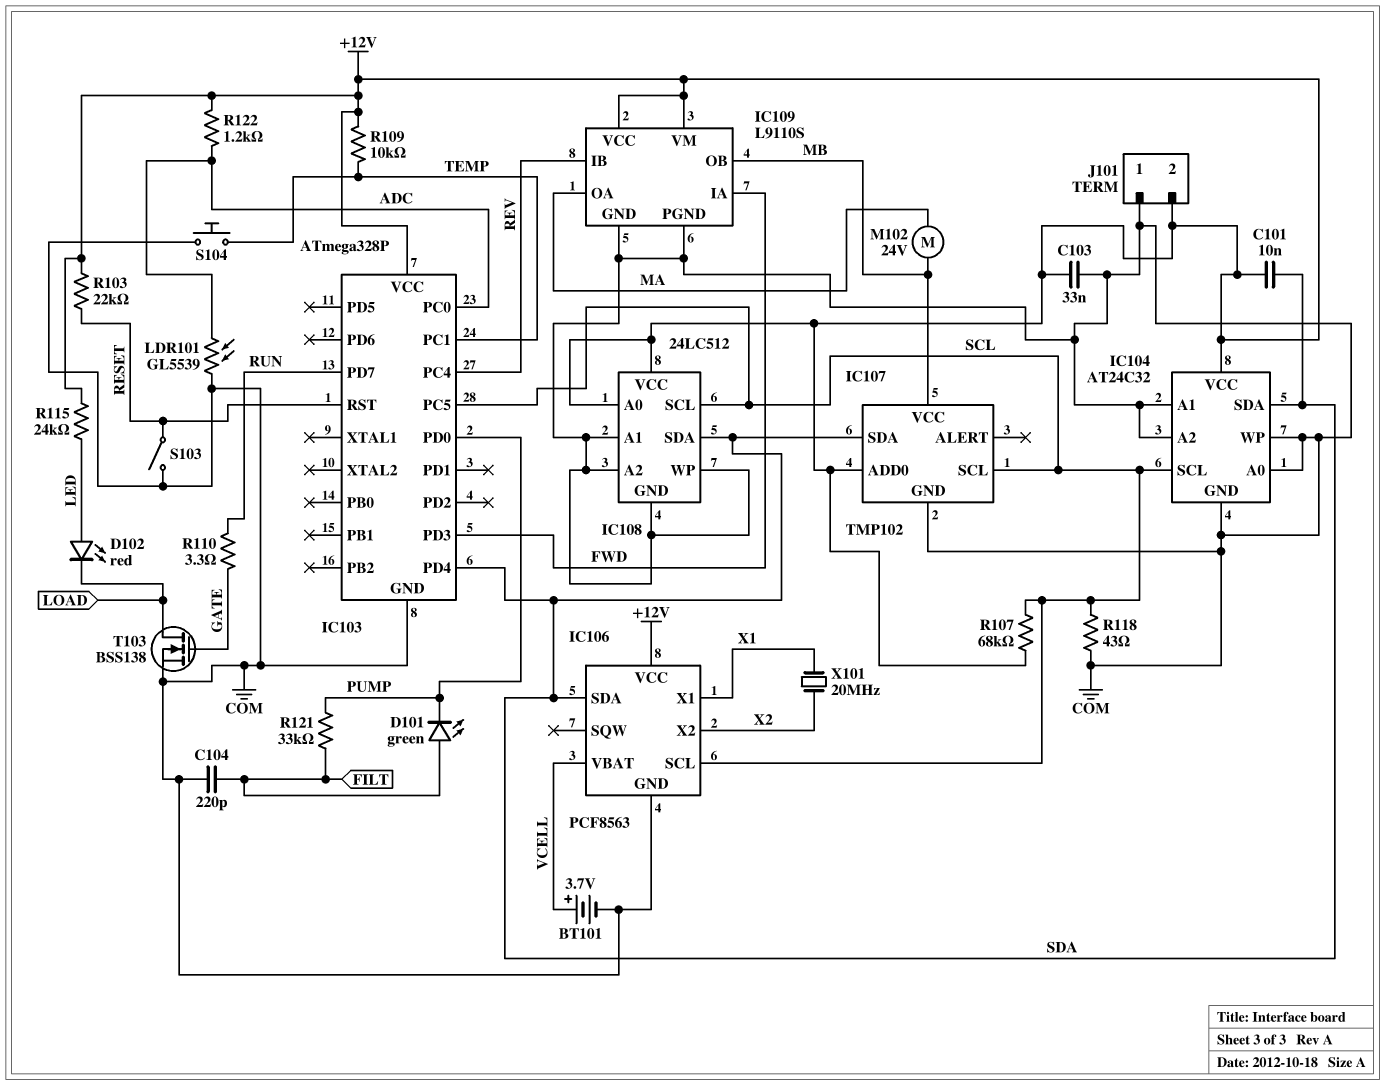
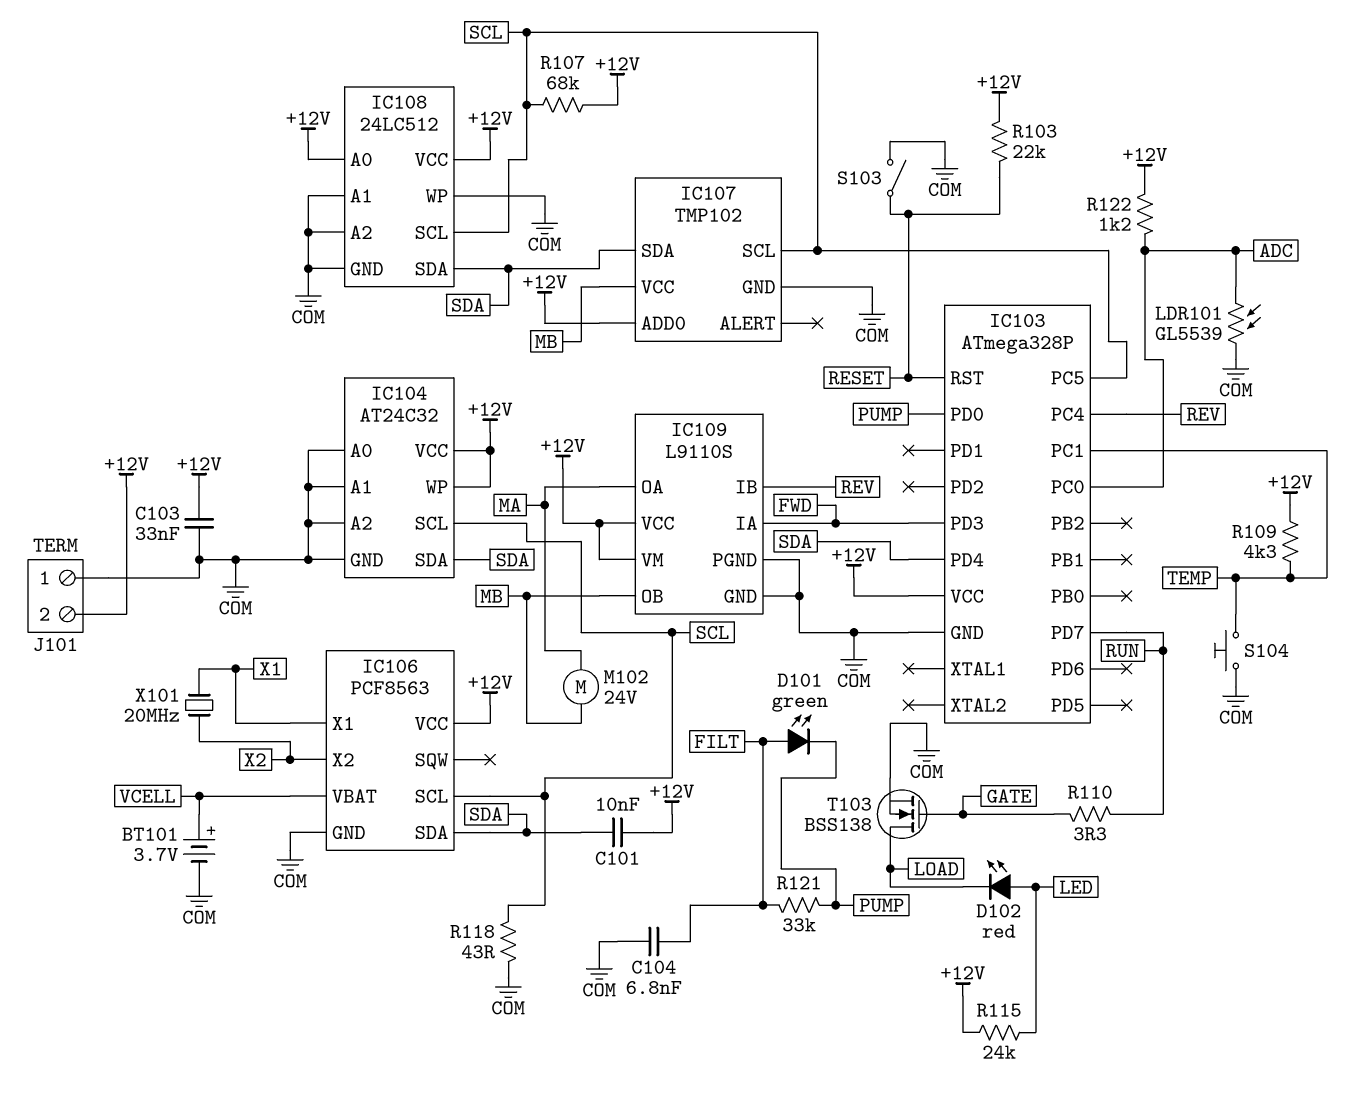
C104: 220pF (COM, FILT) -> 6.8nF (COM, FILT)
IC104 pin WP: COM -> +12V
R109: 10k (+12V, TEMP) -> 4.3k (+12V, TEMP)

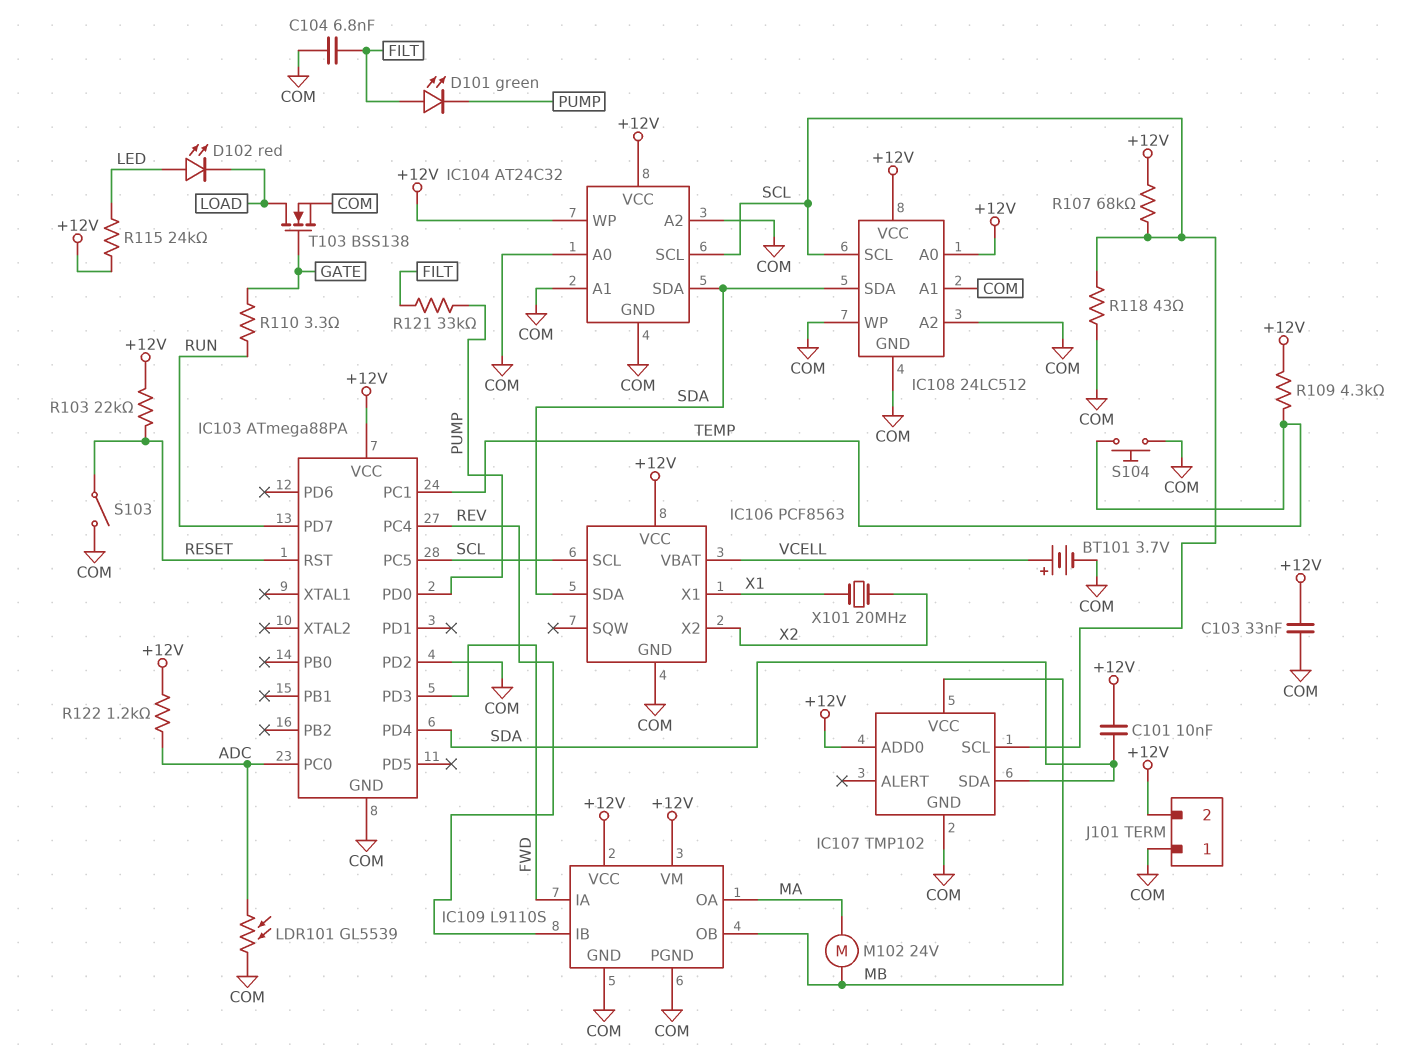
IC103: ATmega328P -> ATmega88PA
IC103 pin PD2: none -> COM

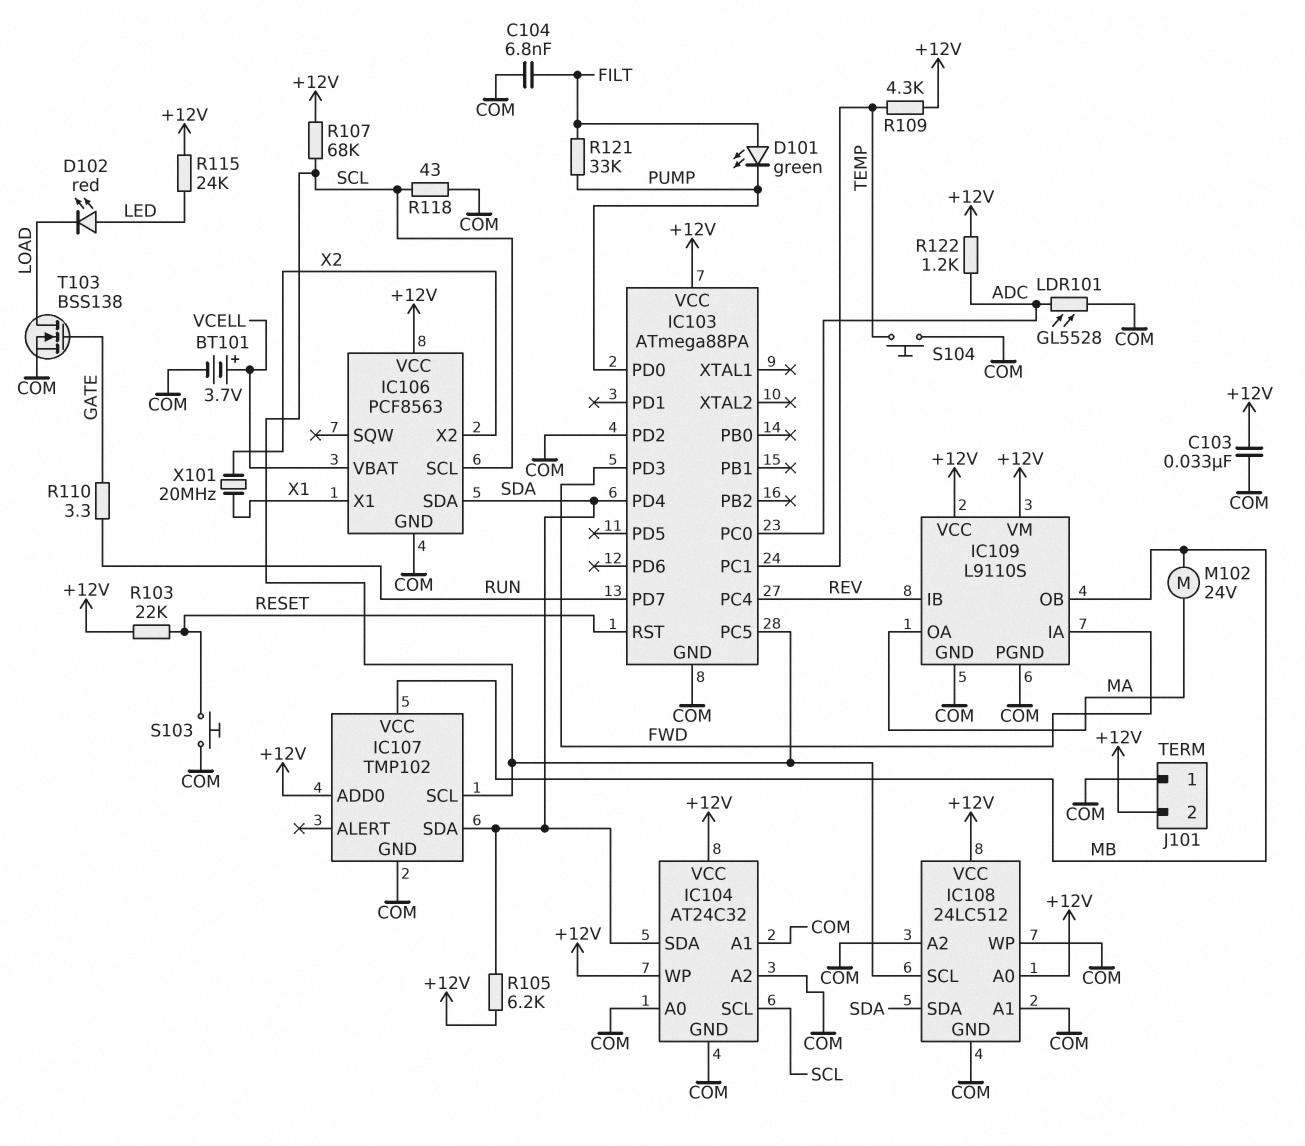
C101: 10nF (+12V, SDA) -> none
LDR101: GL5539 (ADC, COM) -> GL5528 (ADC, COM)
R105: none -> 6.2k (+12V, SDA)
S103: switch (COM, RESET) -> button (COM, RESET)

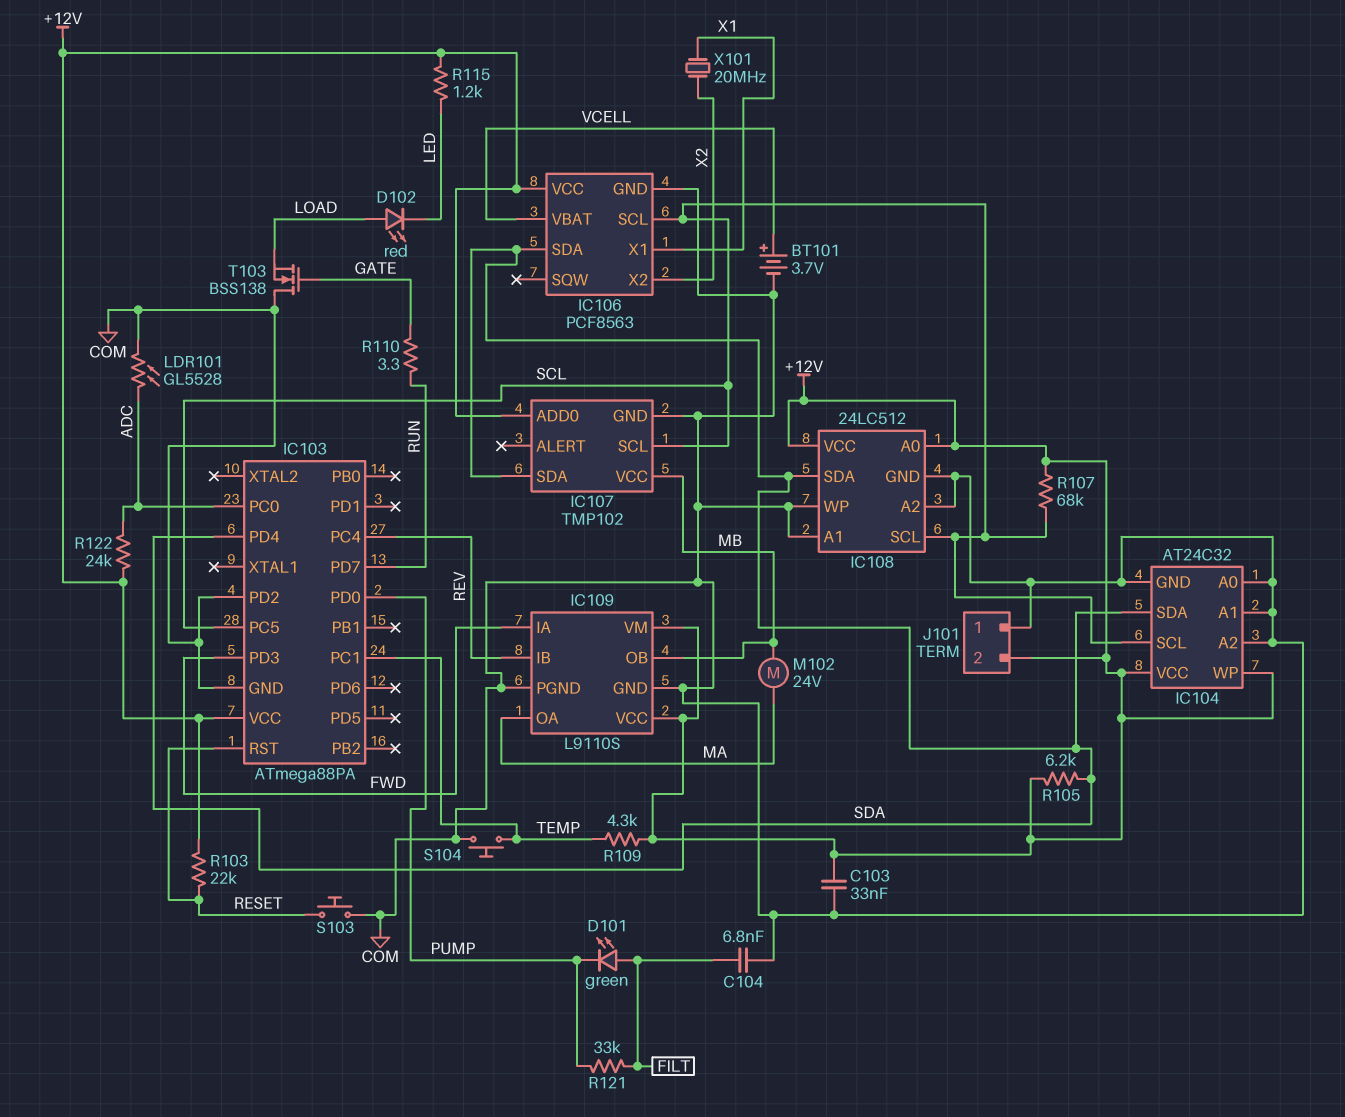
D102: LED red (A LED, K LOAD) -> LED red (A LOAD, K LED)
R115: 24k (+12V, LED) -> 1.2k (+12V, LED)
R118: 43 (COM, SCL) -> none
R122: 1.2k (+12V, ADC) -> 24k (+12V, ADC)
T103: NMOS BSS138 (G GATE, D LOAD, S COM) -> NMOS BSS138 (G GATE, D COM, S LOAD)

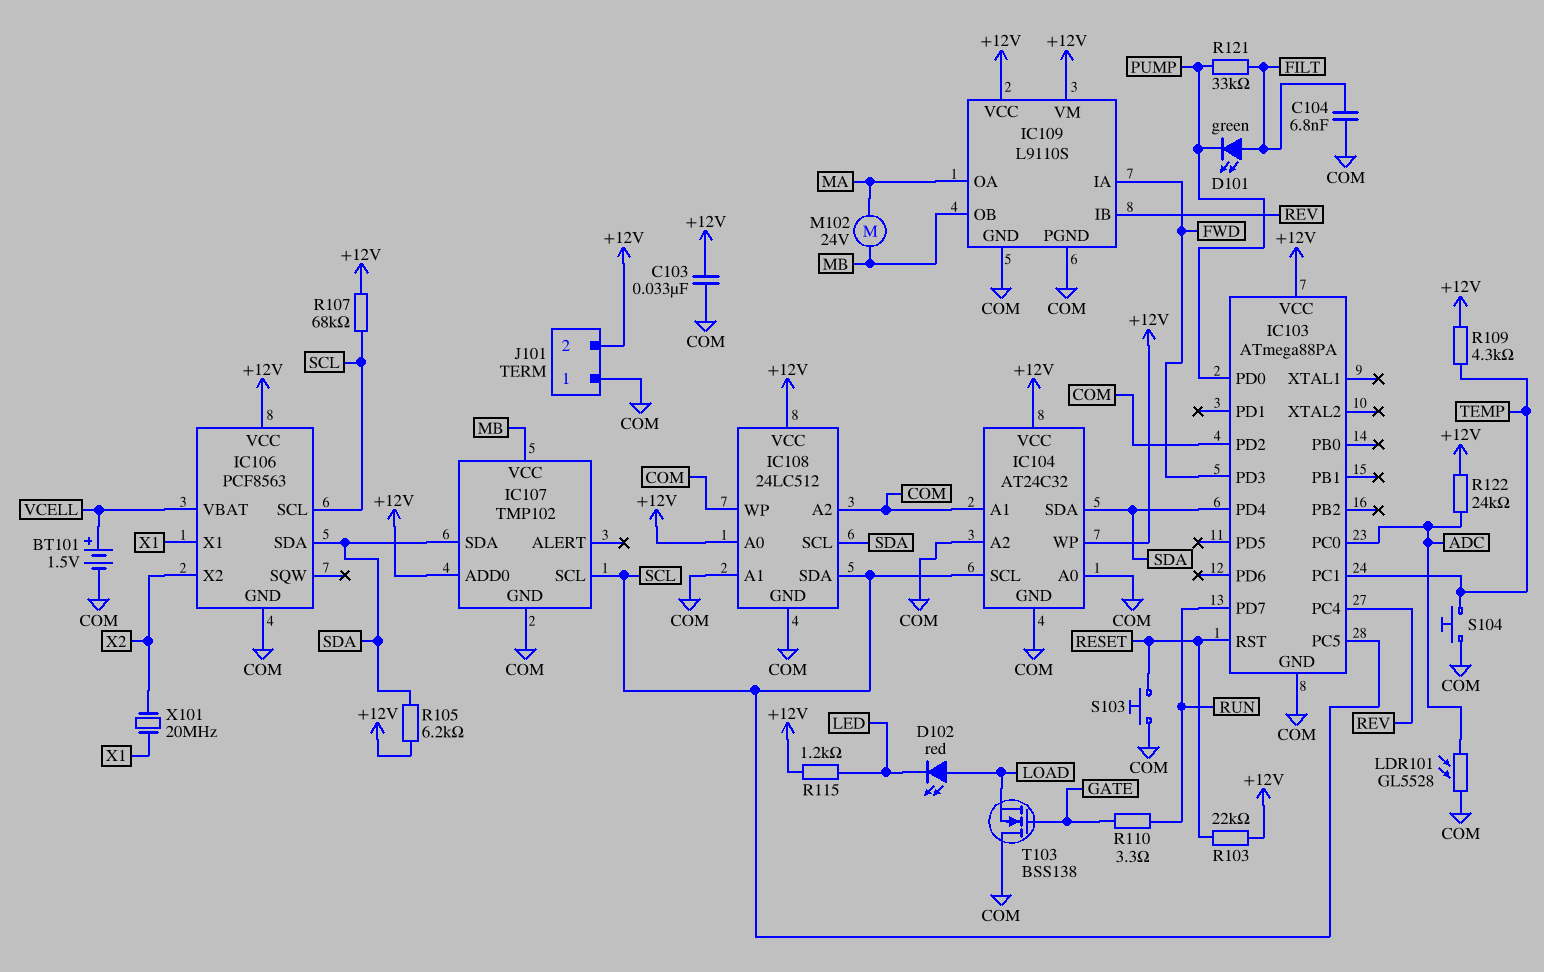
BT101: 3.7V (plus VCELL, minus COM) -> 1.5V (plus VCELL, minus COM)
IC108 pin SCL: SCL -> SDA
IC108 pin SDA: SDA -> SCL

